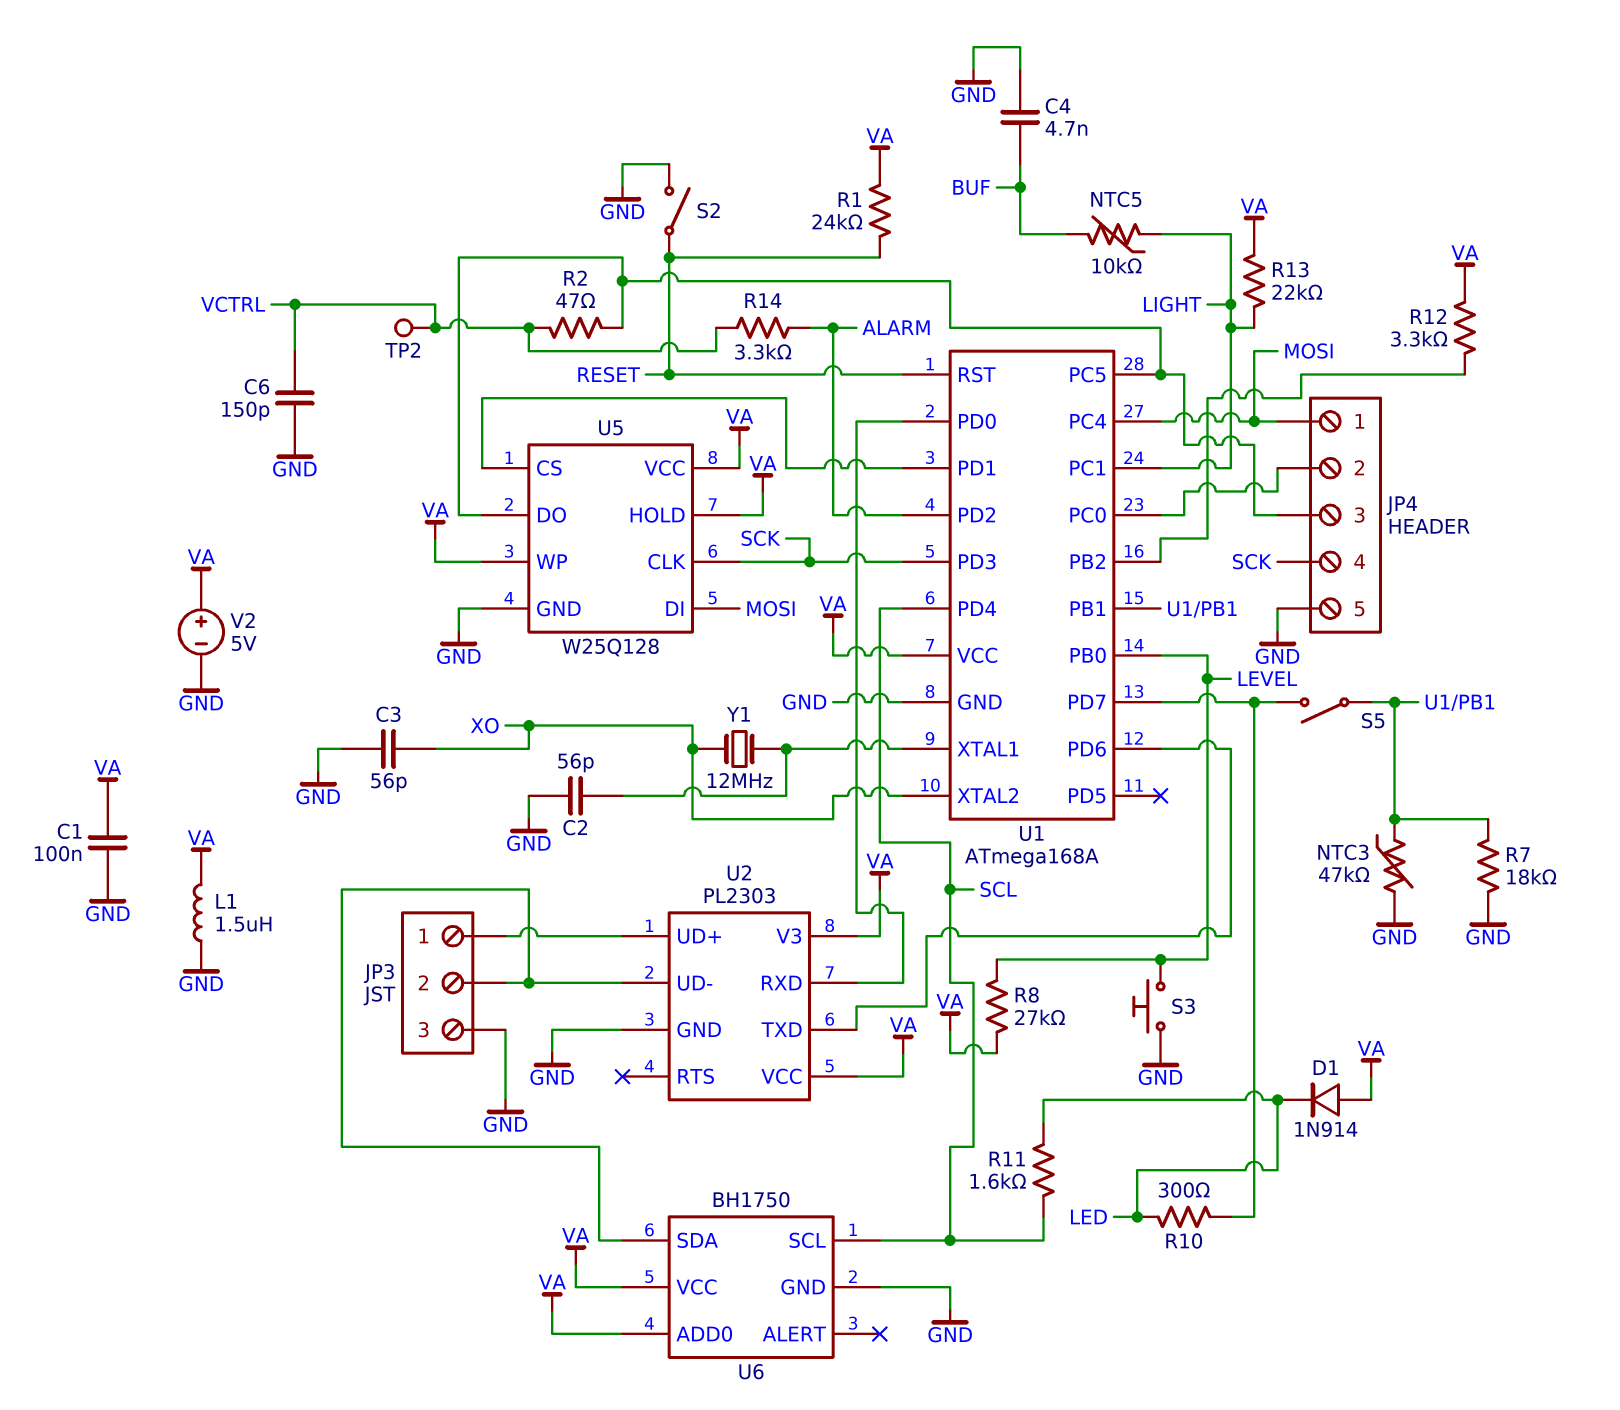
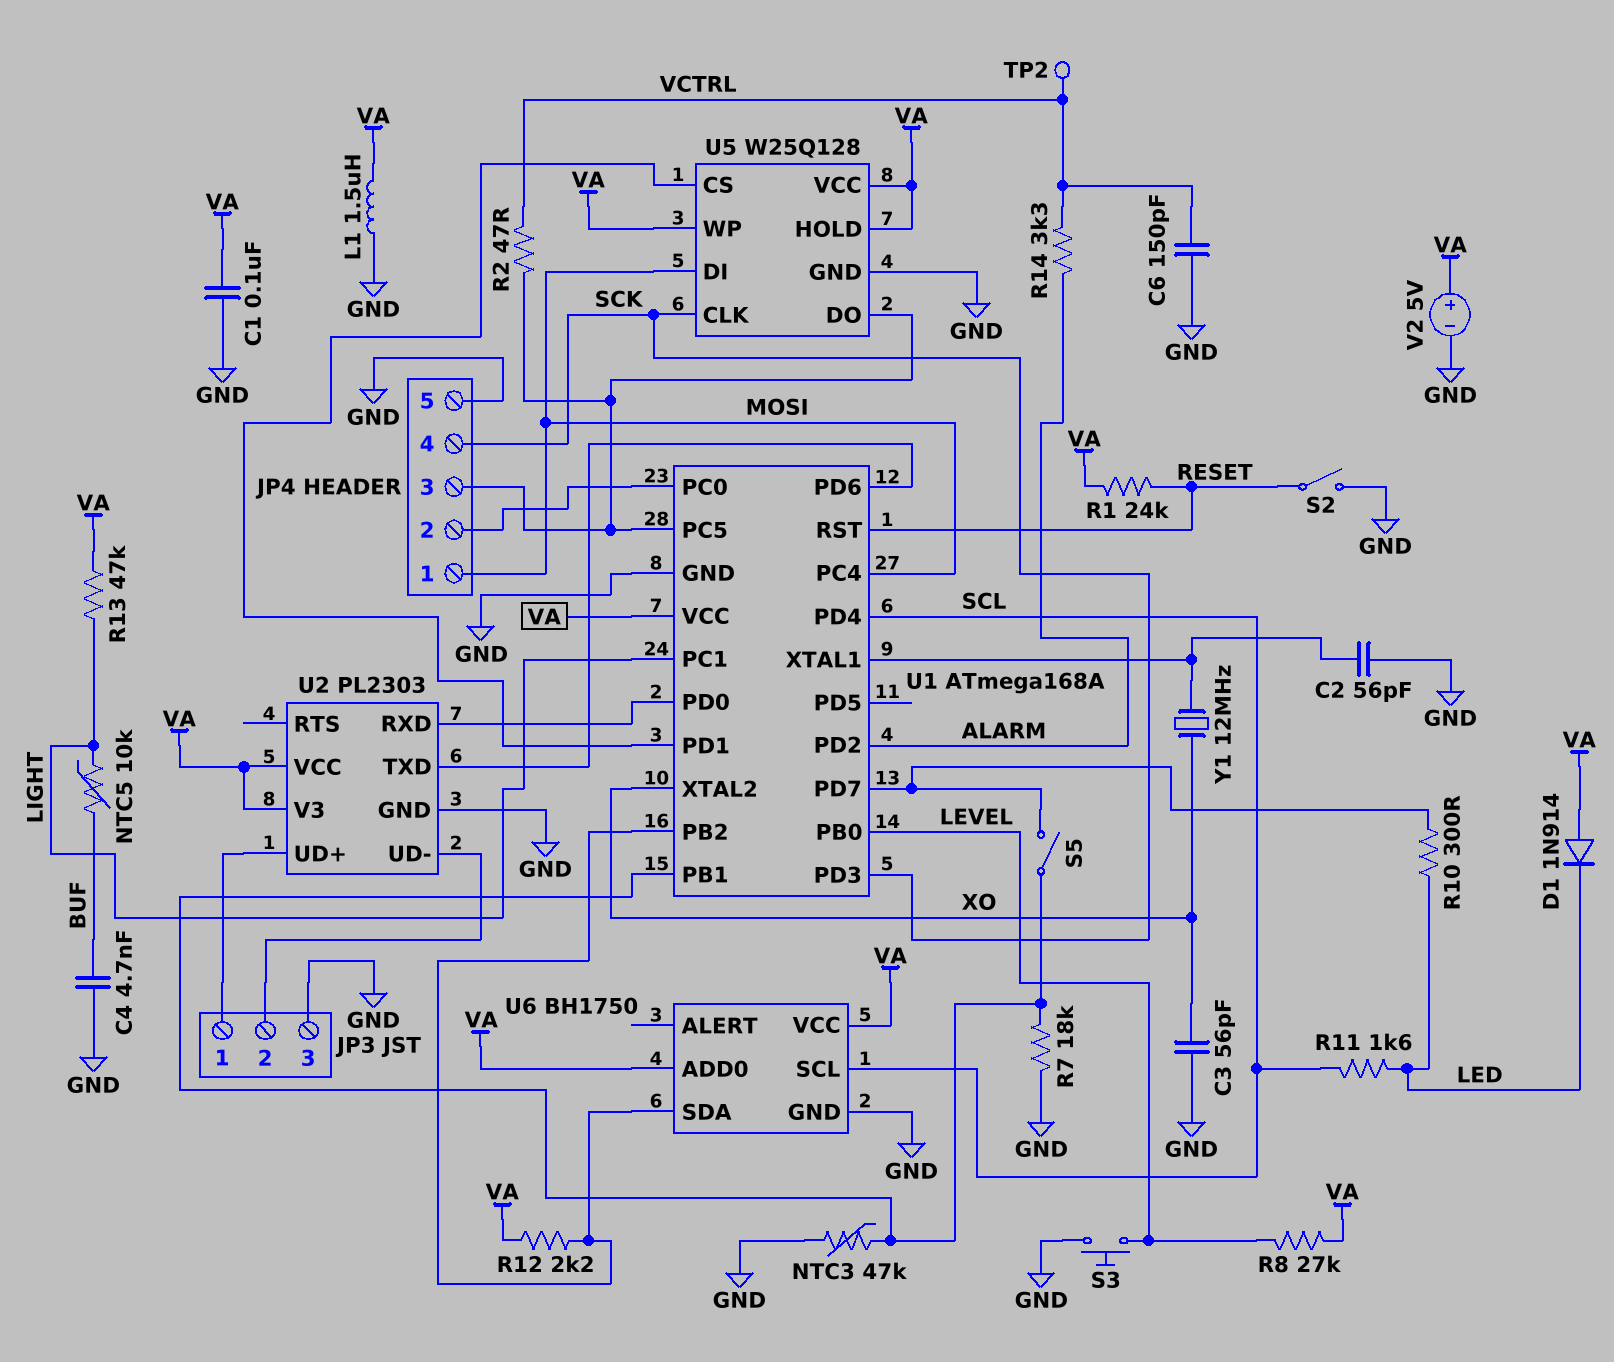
R12: 3.3k (U1/PB2, VA) -> 2.2k (U1/PB2, VA)
R13: 22k (LIGHT, VA) -> 47k (LIGHT, VA)
U6 pin SDA: JP3/2 -> U1/PB2

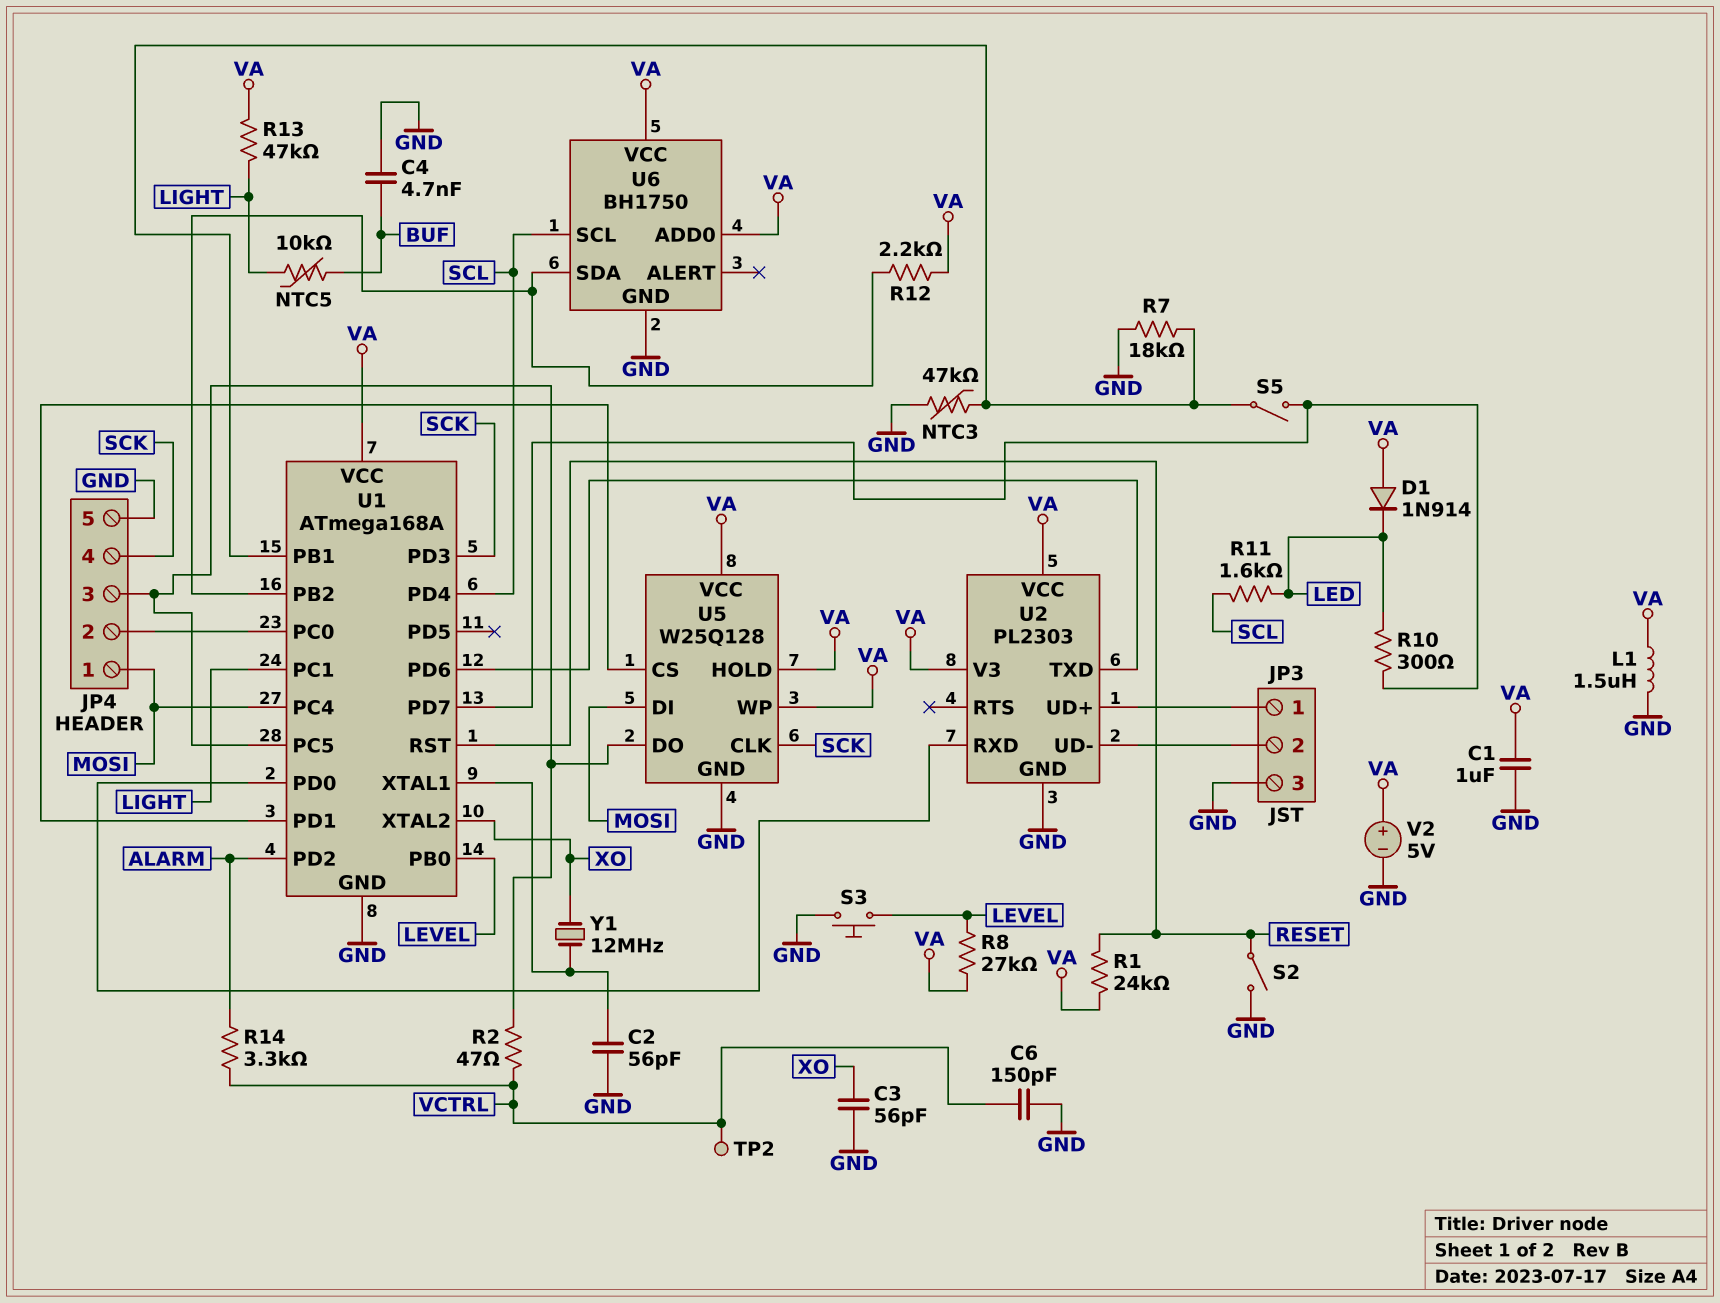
C1: 100nF (GND, VA) -> 1uF (GND, VA)

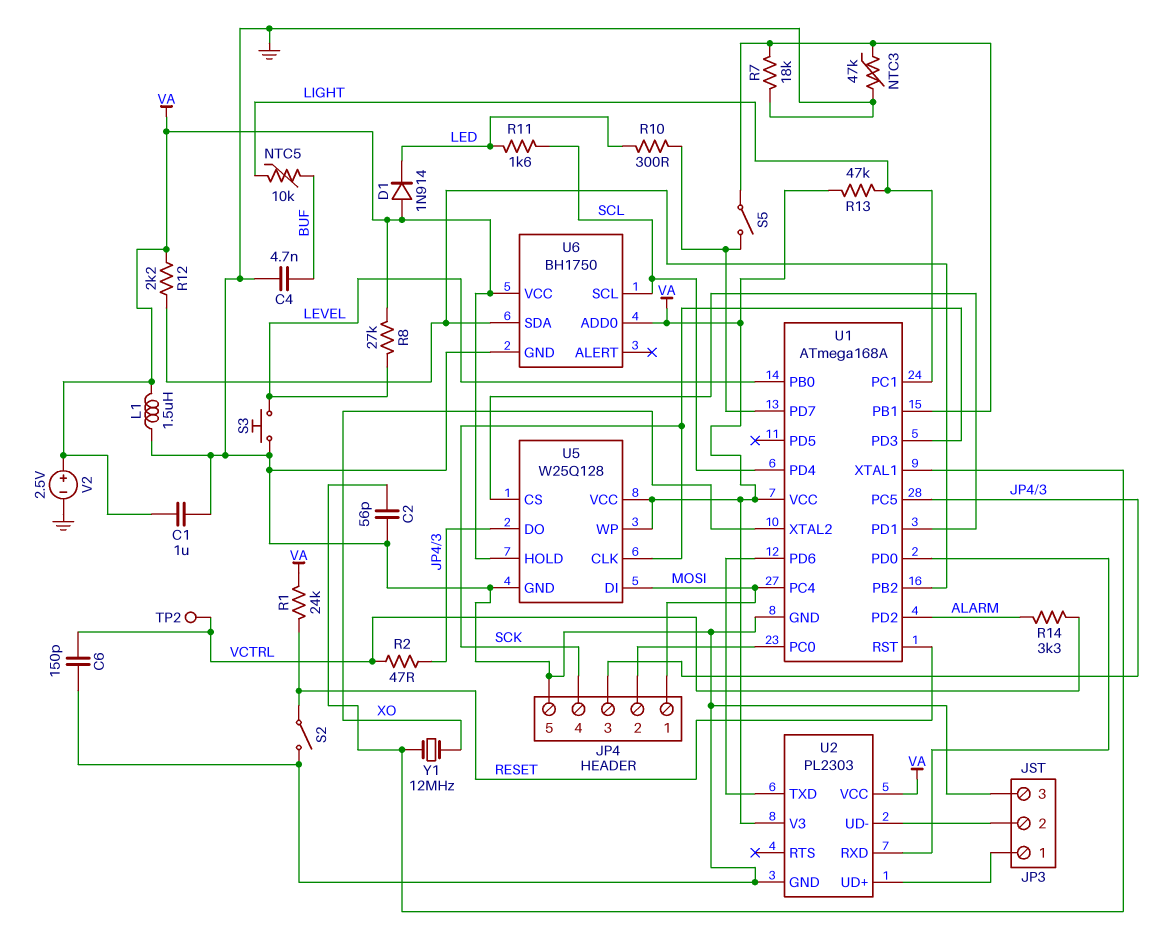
C3: 56pF (GND, XO) -> none
V2: 5V (plus VA, minus GND) -> 2.5V (plus VA, minus GND)

